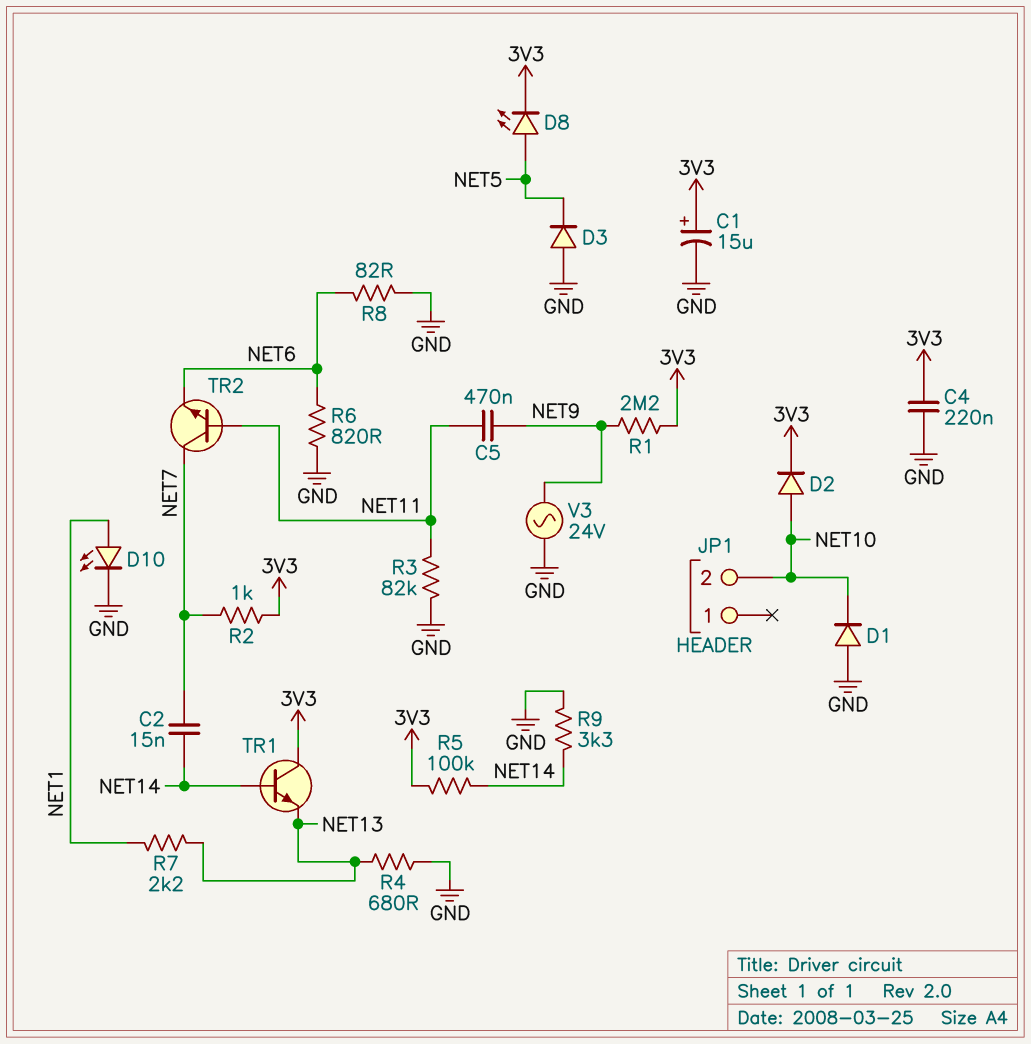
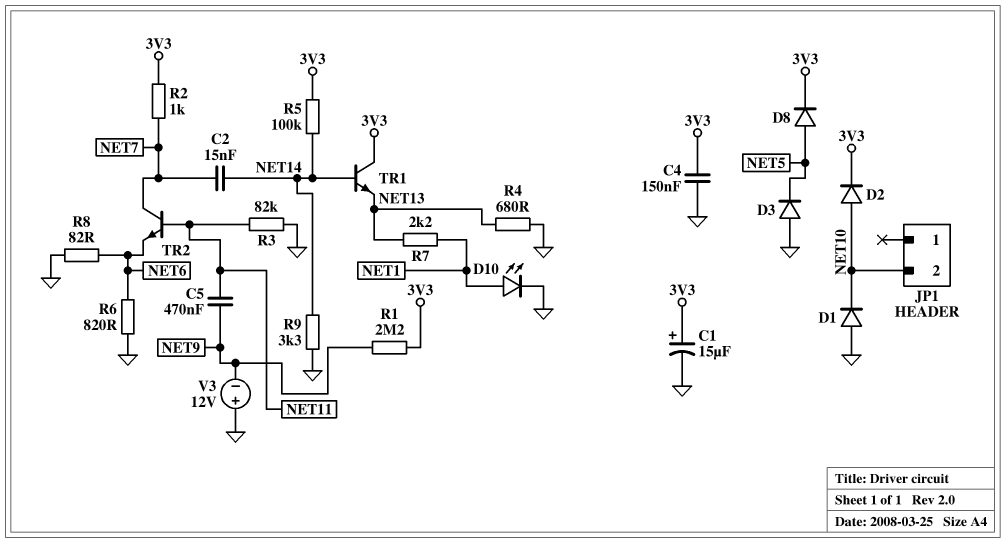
C4: 220nF (3V3, GND) -> 150nF (3V3, GND)
D8: LED (A NET5, K 3V3) -> diode (A NET5, K 3V3)
V3: AC 24V (GND, NET9) -> 12V (plus GND, minus NET9)

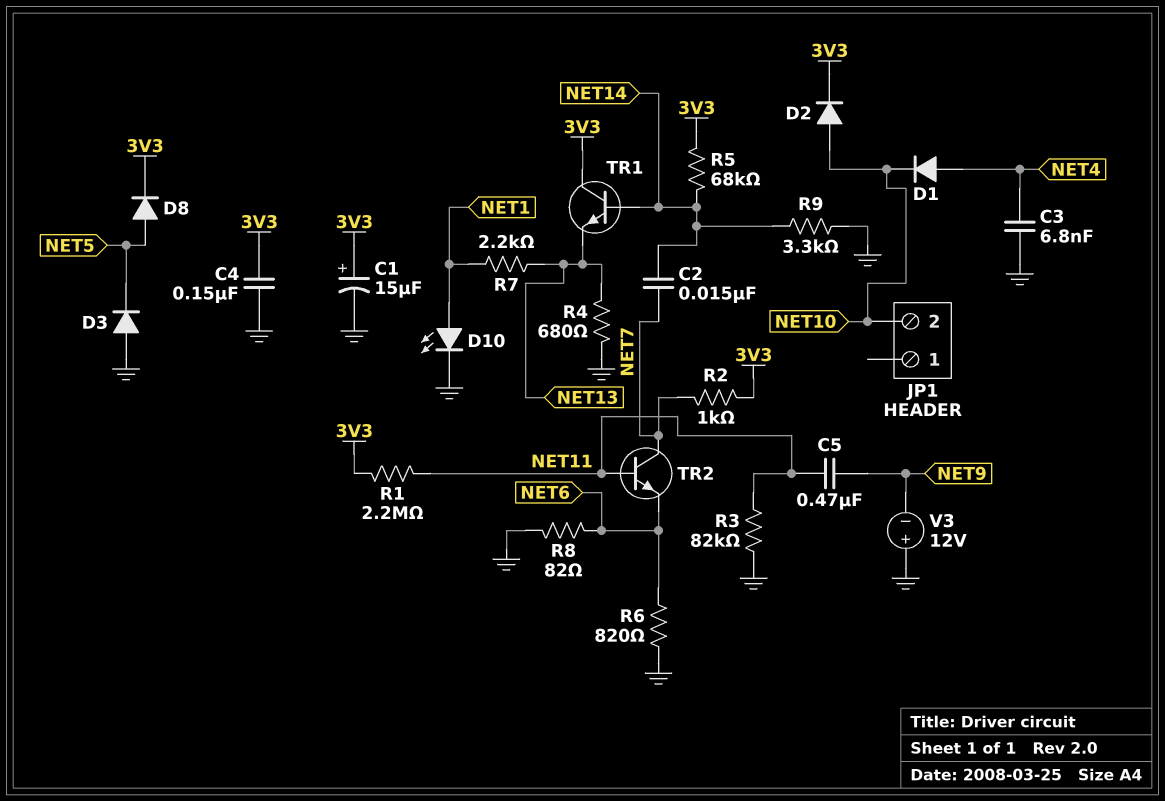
C3: none -> 6.8nF (GND, NET4)
D1: diode (A GND, K NET10) -> diode (A NET4, K NET10)
R1: 2.2M (3V3, NET9) -> 2.2M (3V3, NET11)
R5: 100k (3V3, NET14) -> 68k (3V3, NET14)

